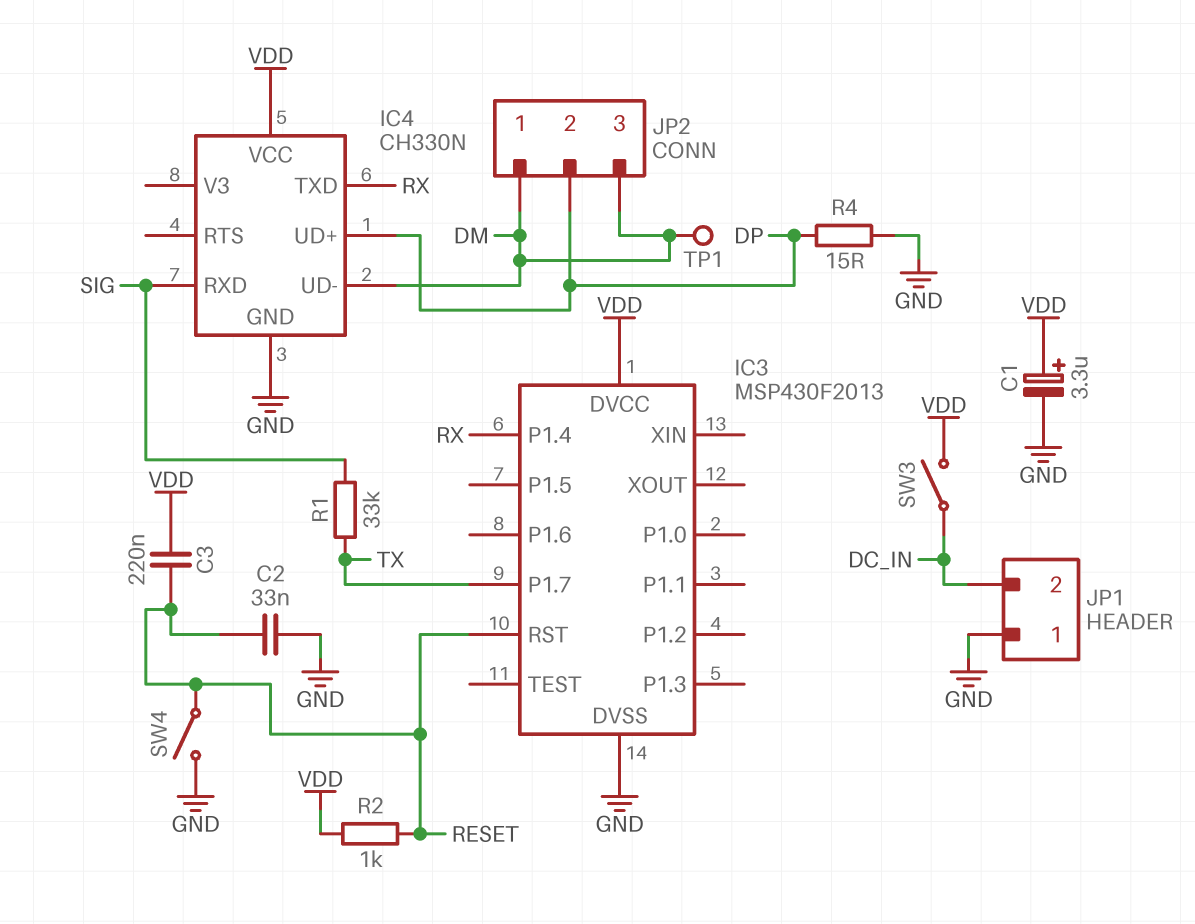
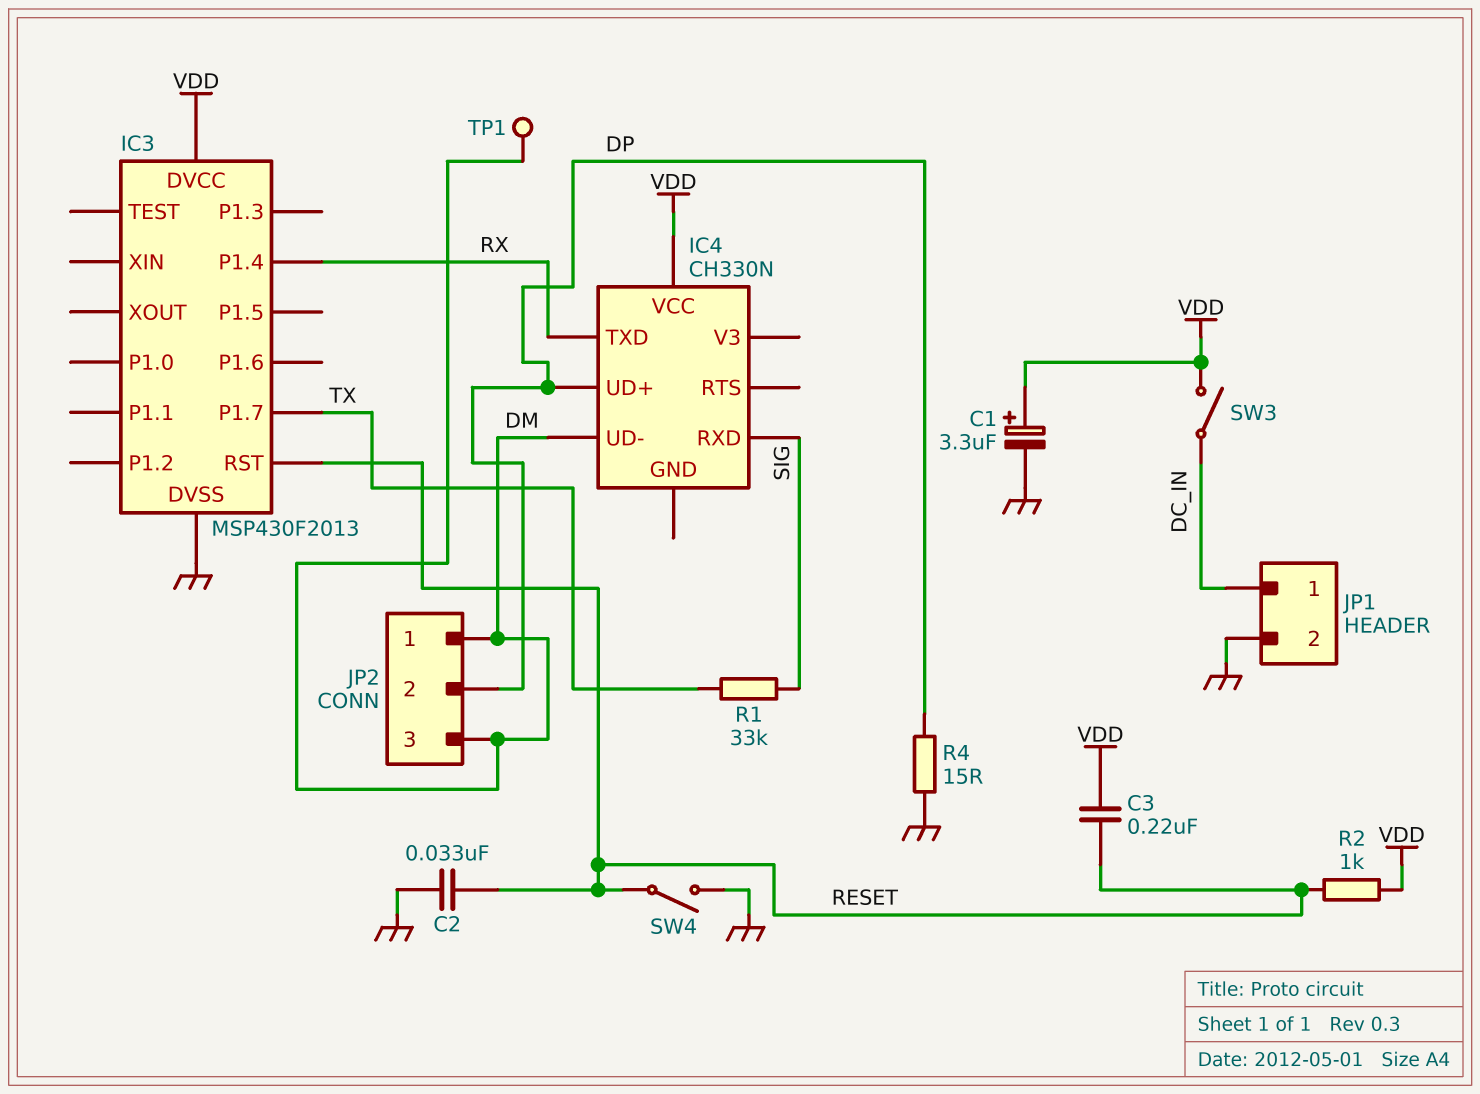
IC4 pin GND: GND -> none
JP1 pin 1: GND -> DC_IN
JP1 pin 2: DC_IN -> GND

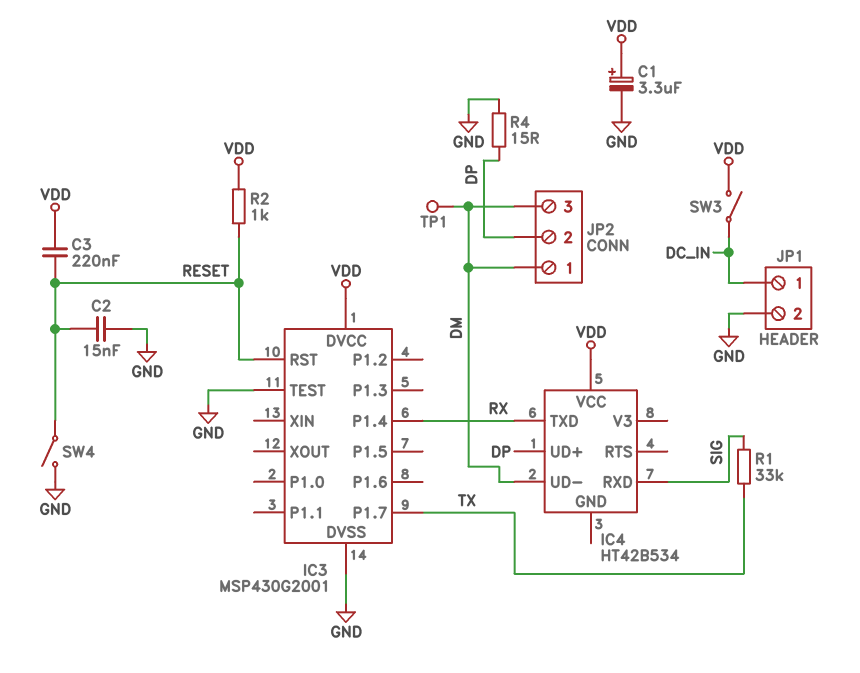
C2: 33nF (GND, RESET) -> 15nF (GND, RESET)
IC3: MSP430F2013 -> MSP430G2001
IC3 pin TEST: none -> GND
IC4: CH330N -> HT42B534

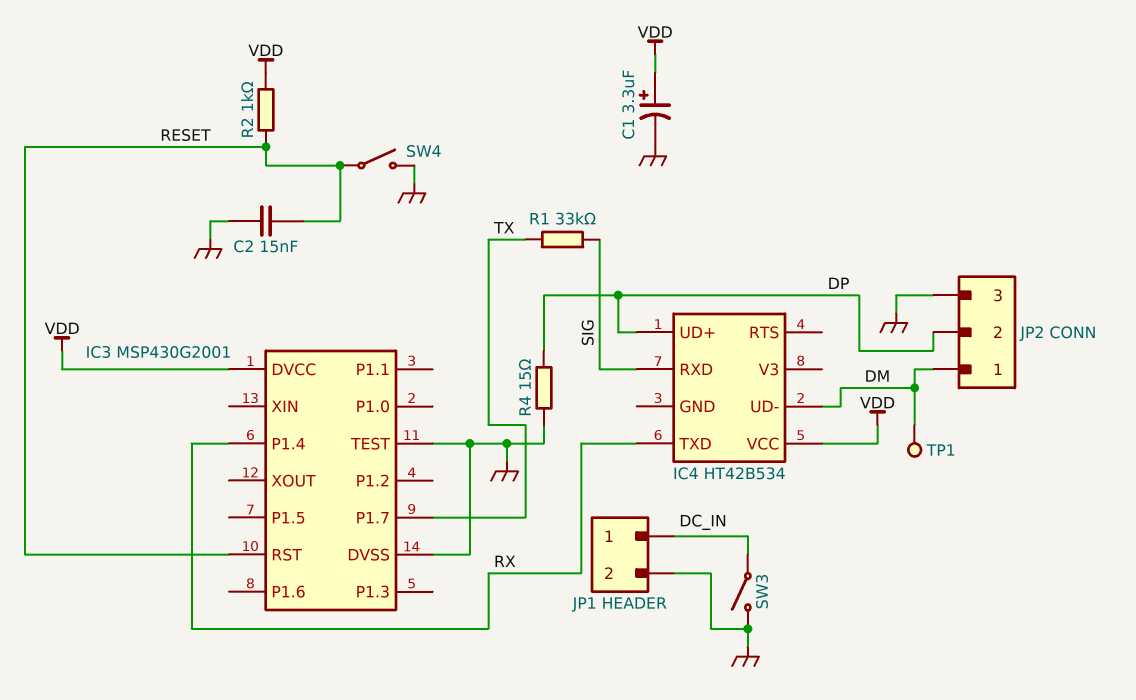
C3: 220nF (RESET, VDD) -> none
JP2 pin 3: DM -> GND
SW3: switch (DC_IN, VDD) -> switch (DC_IN, GND)

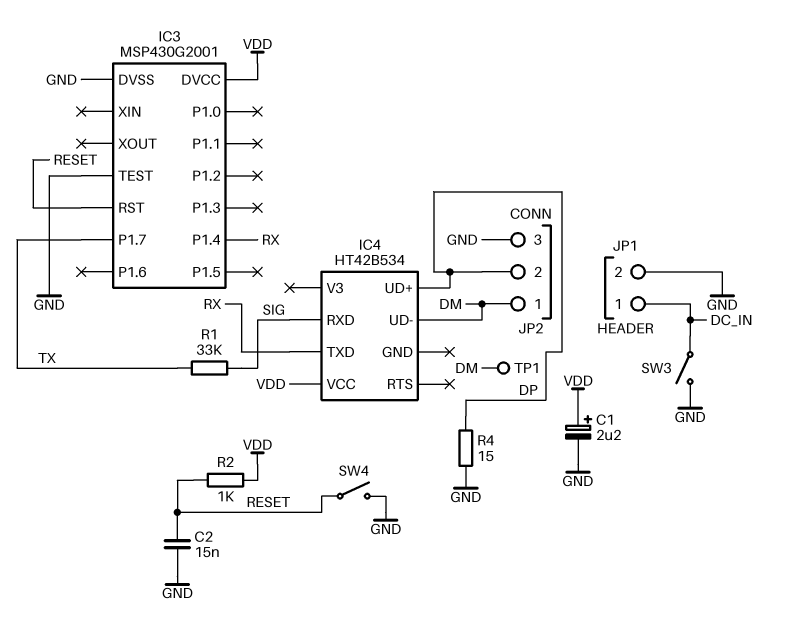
C1: 3.3uF (plus VDD, minus GND) -> 2.2uF (plus VDD, minus GND)

